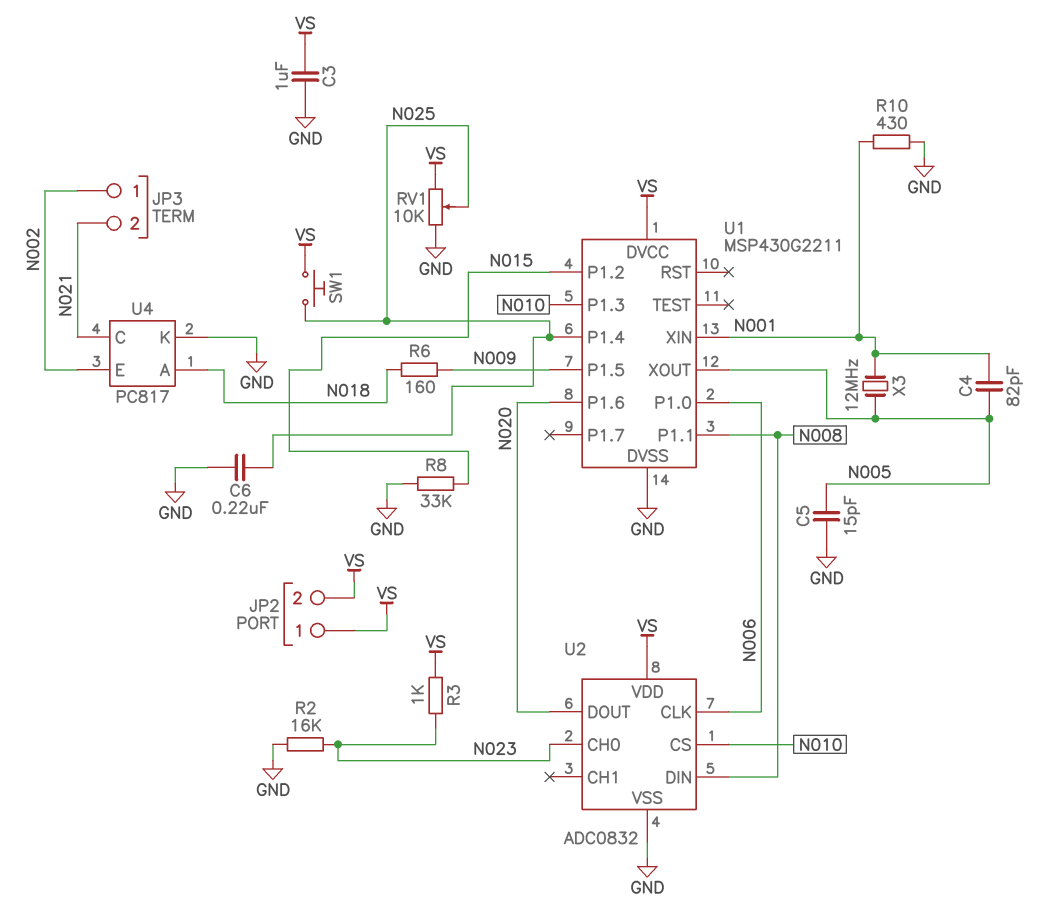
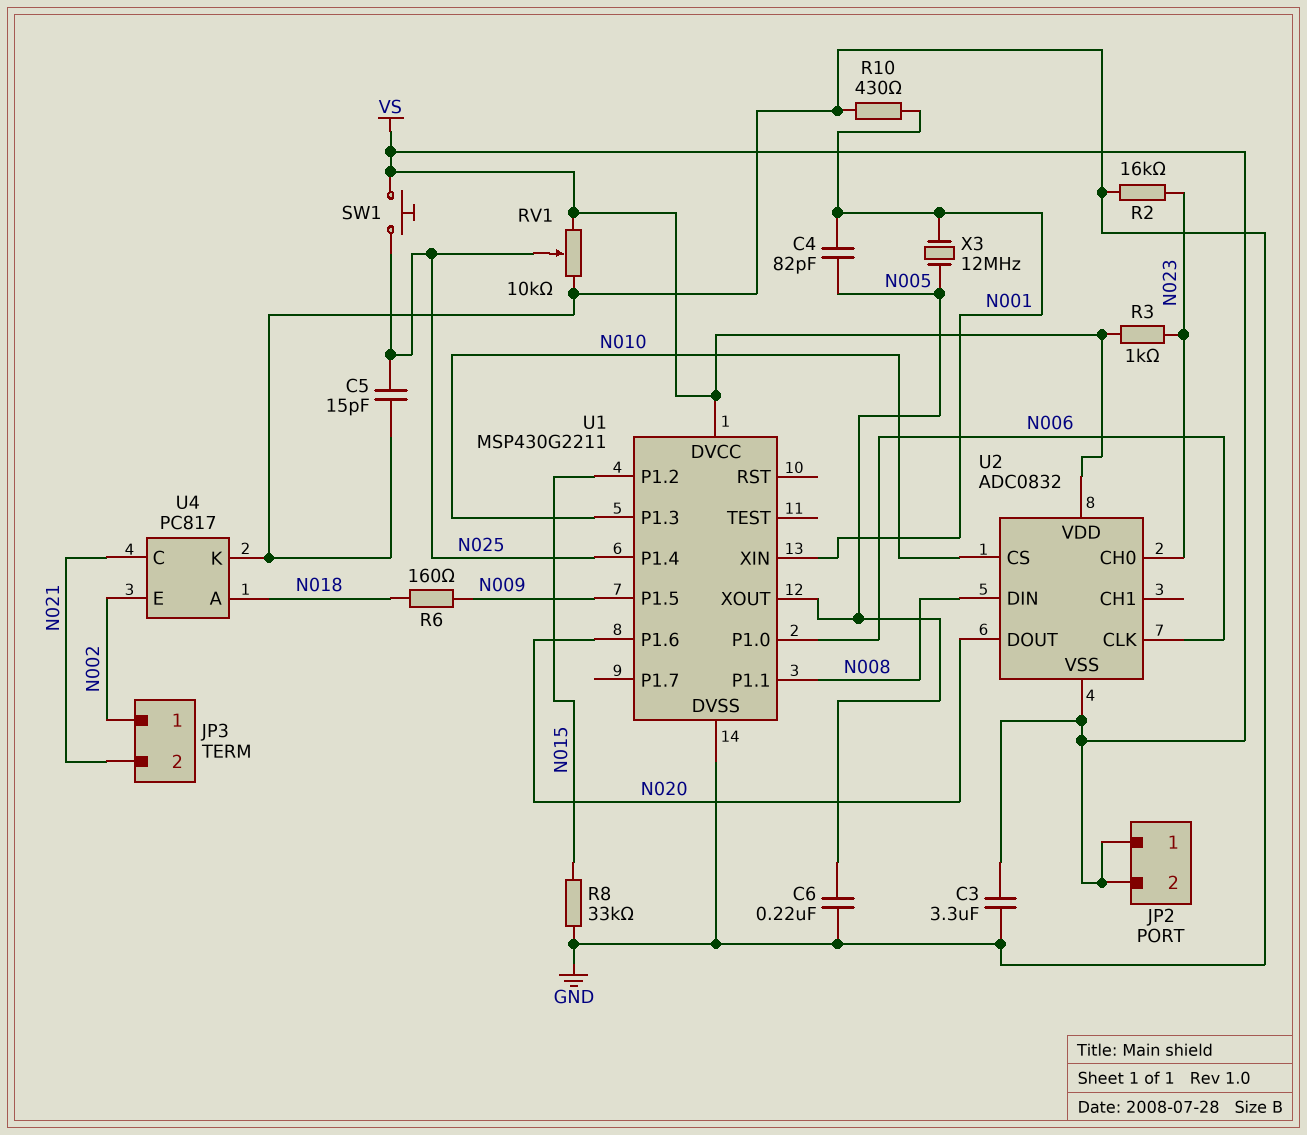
C3: 1uF (GND, VS) -> 3.3uF (GND, VS)
C5: 15pF (GND, N005) -> 15pF (GND, N025)
C6: 220nF (GND, N025) -> 220nF (GND, N005)
U2 pin VSS: GND -> VS

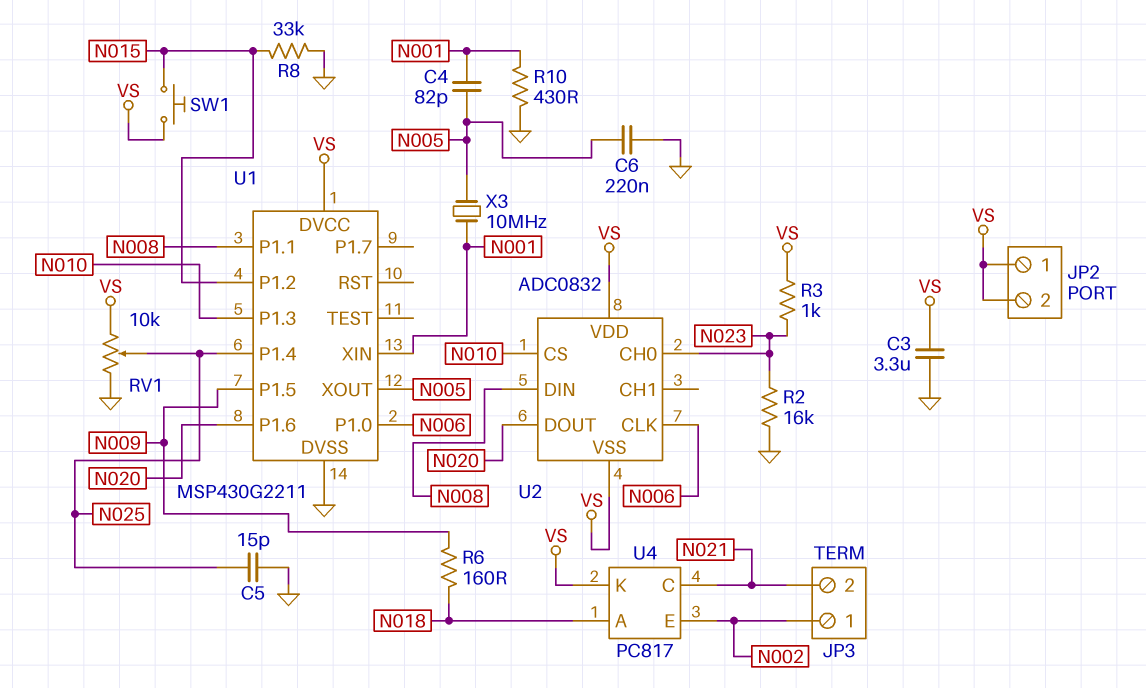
SW1: button (N025, VS) -> button (N015, VS)
U4 pin K: GND -> VS
X3: 12MHz (N001, N005) -> 10MHz (N001, N005)

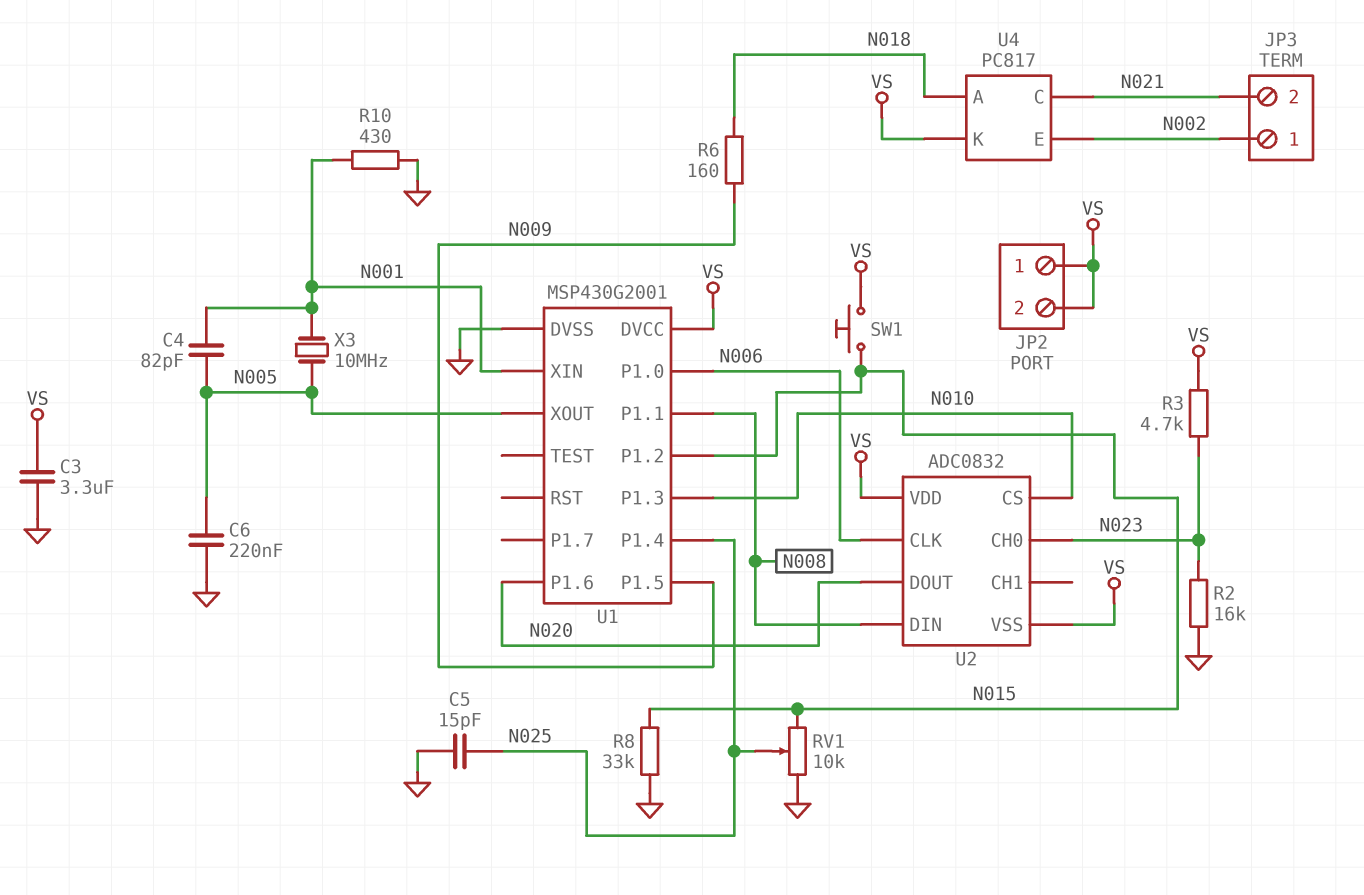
R3: 1k (N023, VS) -> 4.7k (N023, VS)
RV1: 10k (GND, VS, wiper N025) -> 10k (GND, N015, wiper N025)
U1: MSP430G2211 -> MSP430G2001

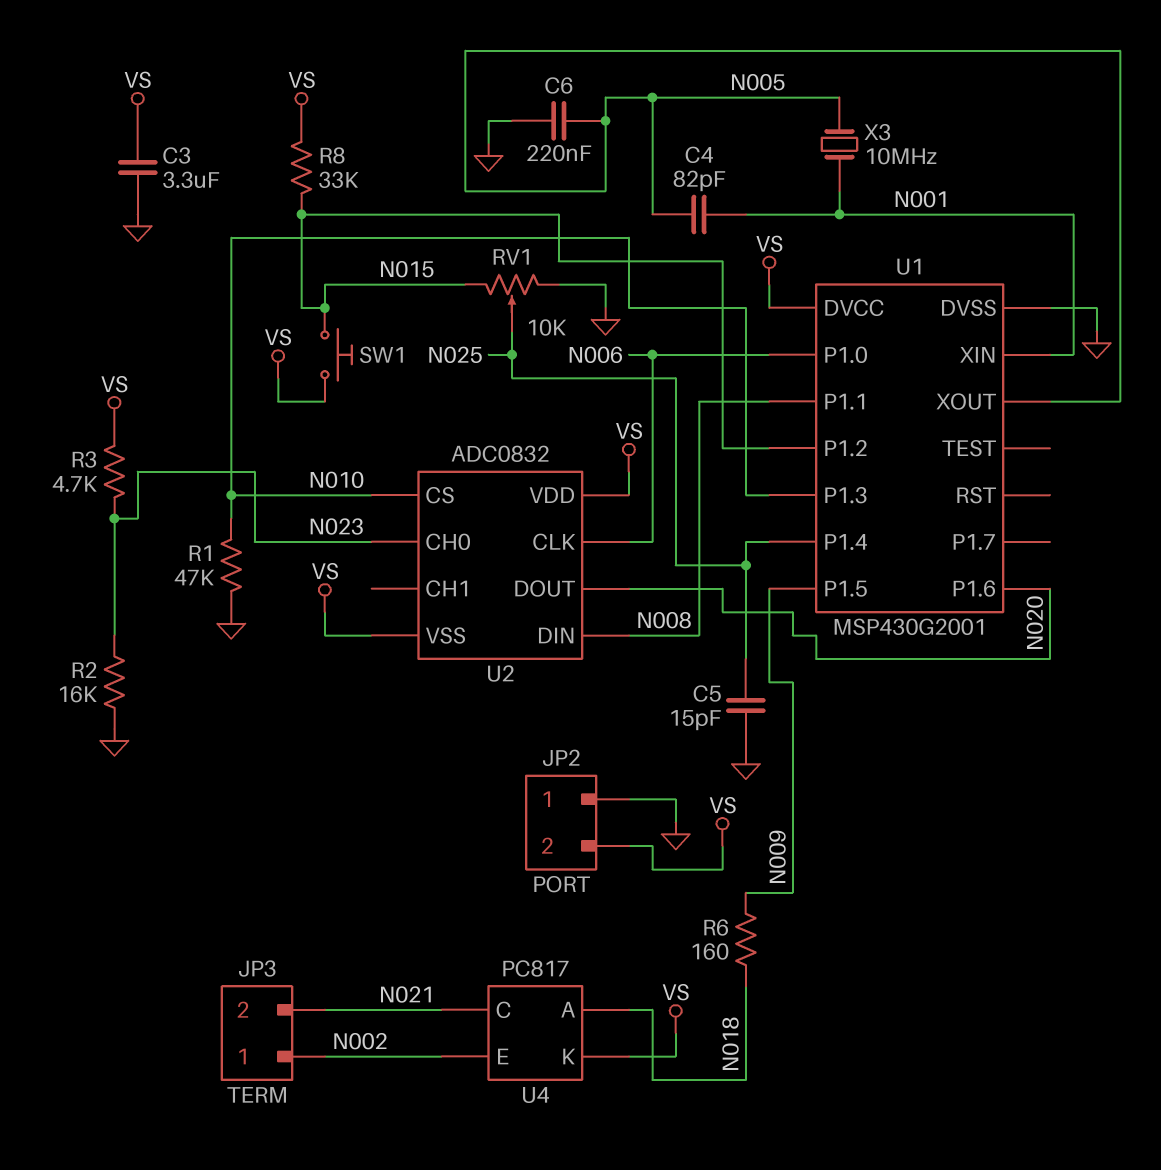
JP2 pin 1: VS -> GND
R1: none -> 47k (GND, N010)
R8: 33k (GND, N015) -> 33k (N015, VS)
R10: 430 (GND, N001) -> none

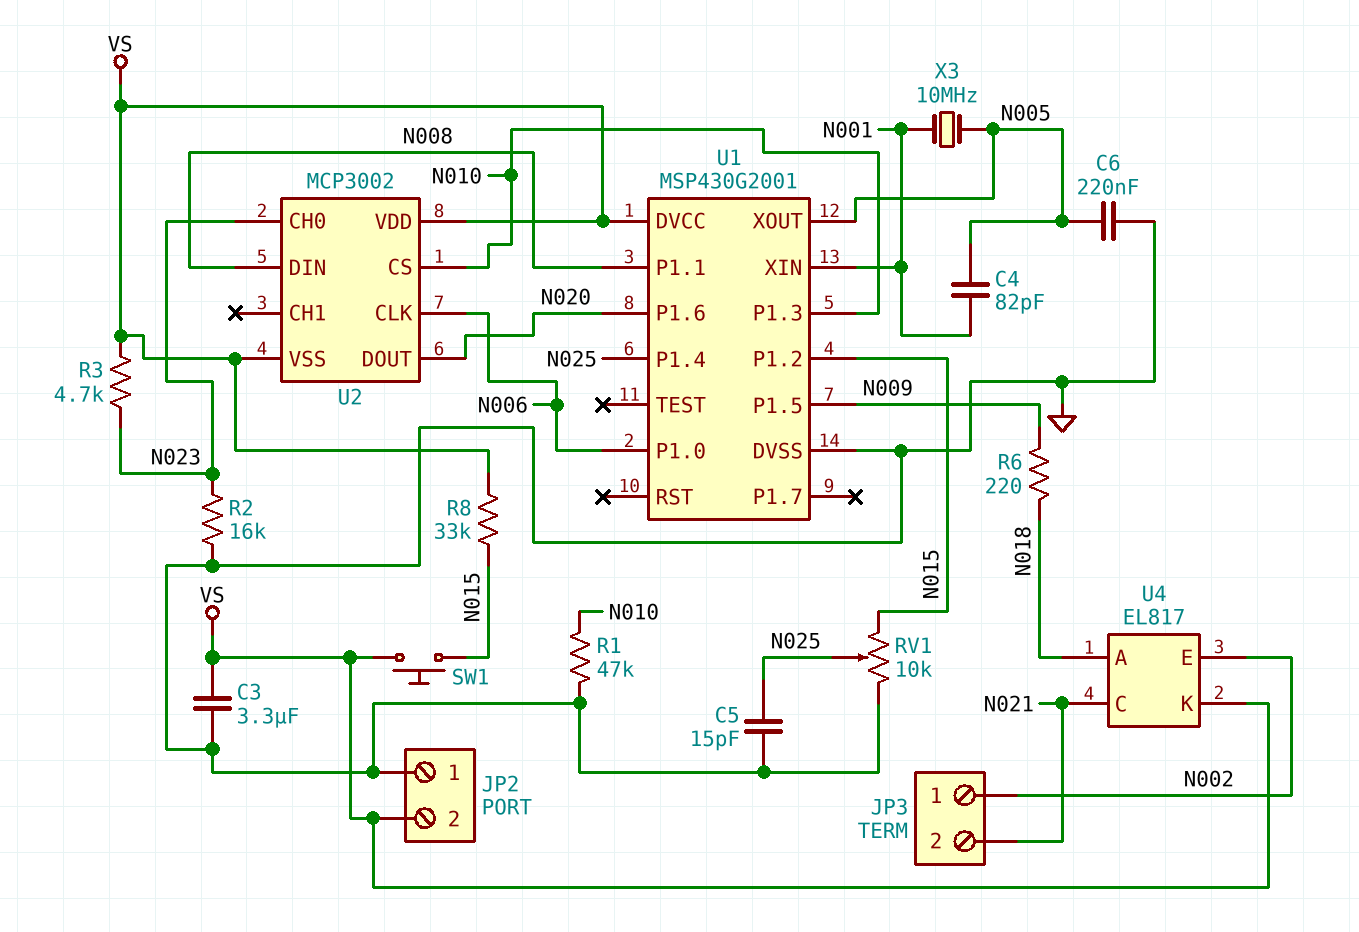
R6: 160 (N009, N018) -> 220 (N009, N018)
U2: ADC0832 -> MCP3002
U4: PC817 -> EL817

